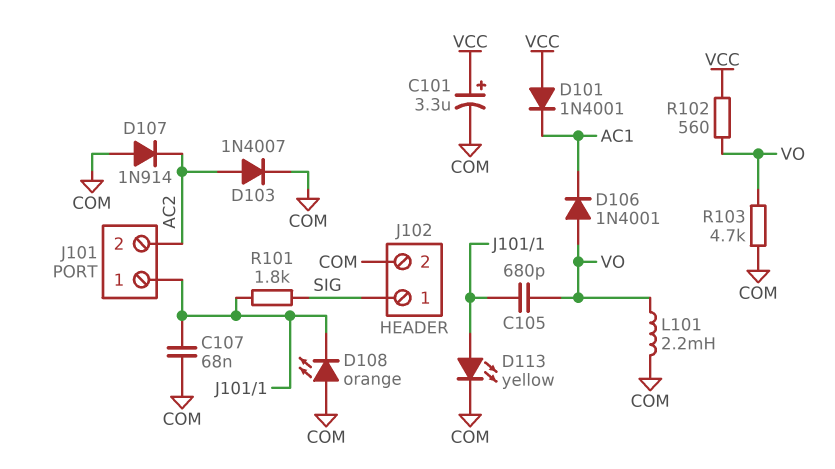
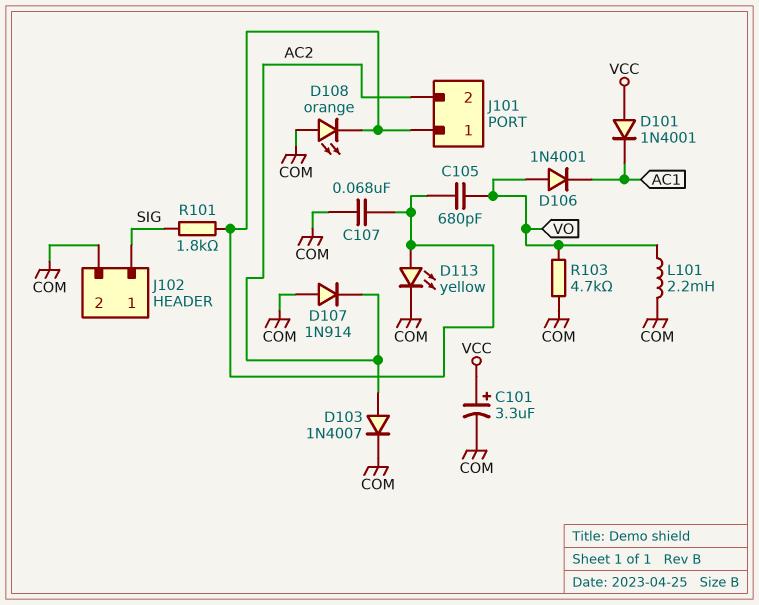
R102: 560 (VCC, VO) -> none

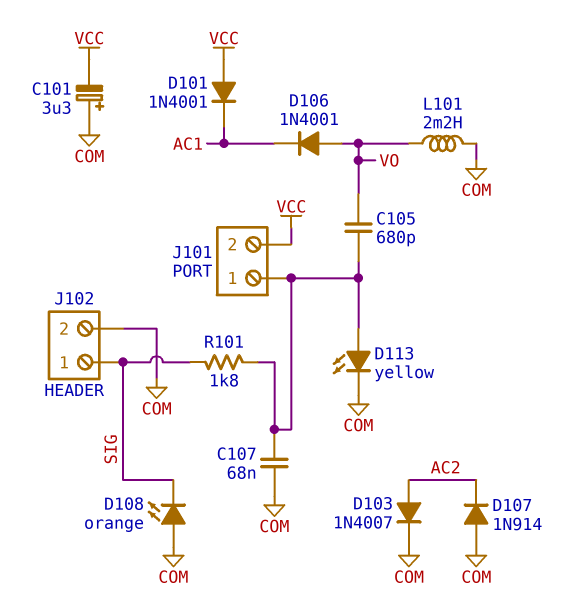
C101: 3.3uF (plus VCC, minus COM) -> 3.3uF (plus COM, minus VCC)
D108: LED orange (A COM, K J101/1) -> LED orange (A COM, K SIG)
J101 pin 2: AC2 -> VCC
R103: 4.7k (COM, VO) -> none

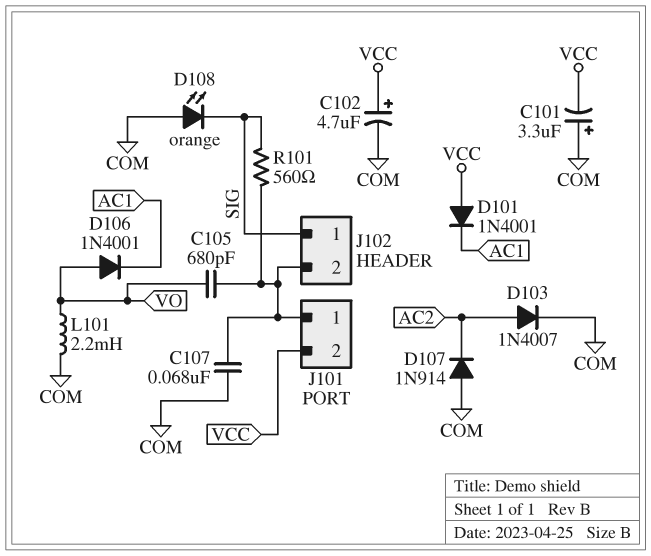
C102: none -> 4.7uF (plus VCC, minus COM)
D113: LED yellow (A J101/1, K COM) -> none
J102 pin 2: COM -> J101/1
R101: 1.8k (J101/1, SIG) -> 560 (J101/1, SIG)

